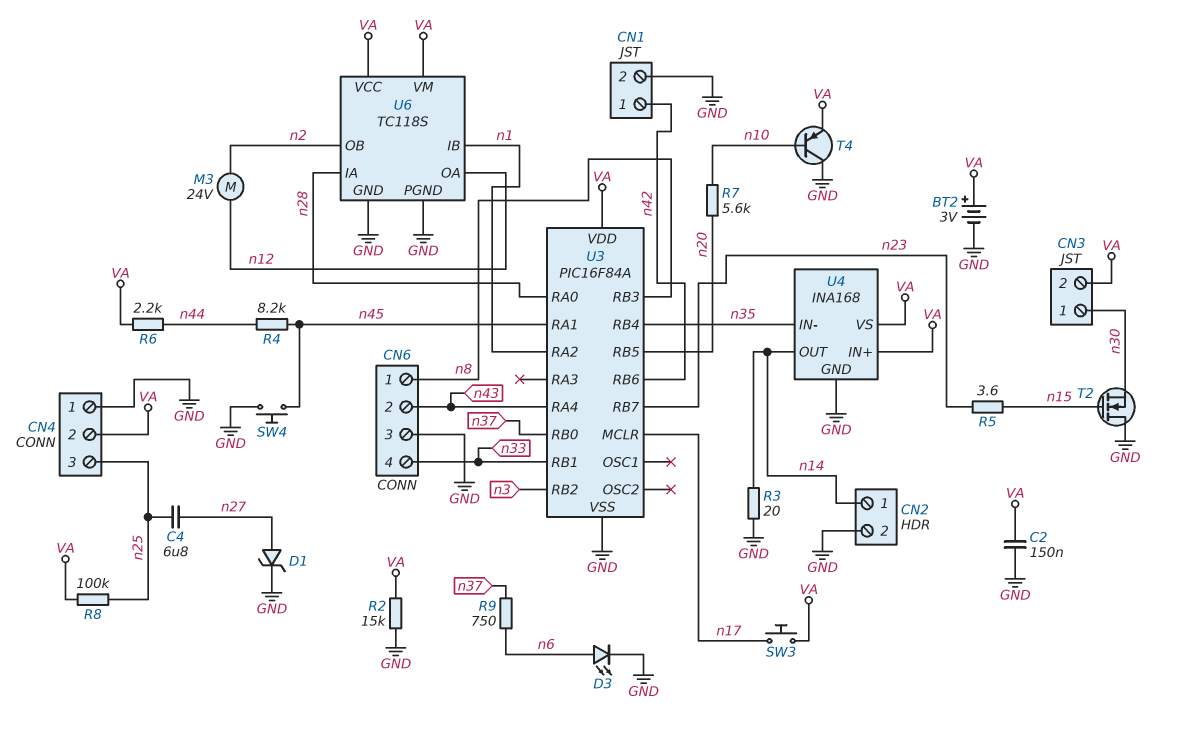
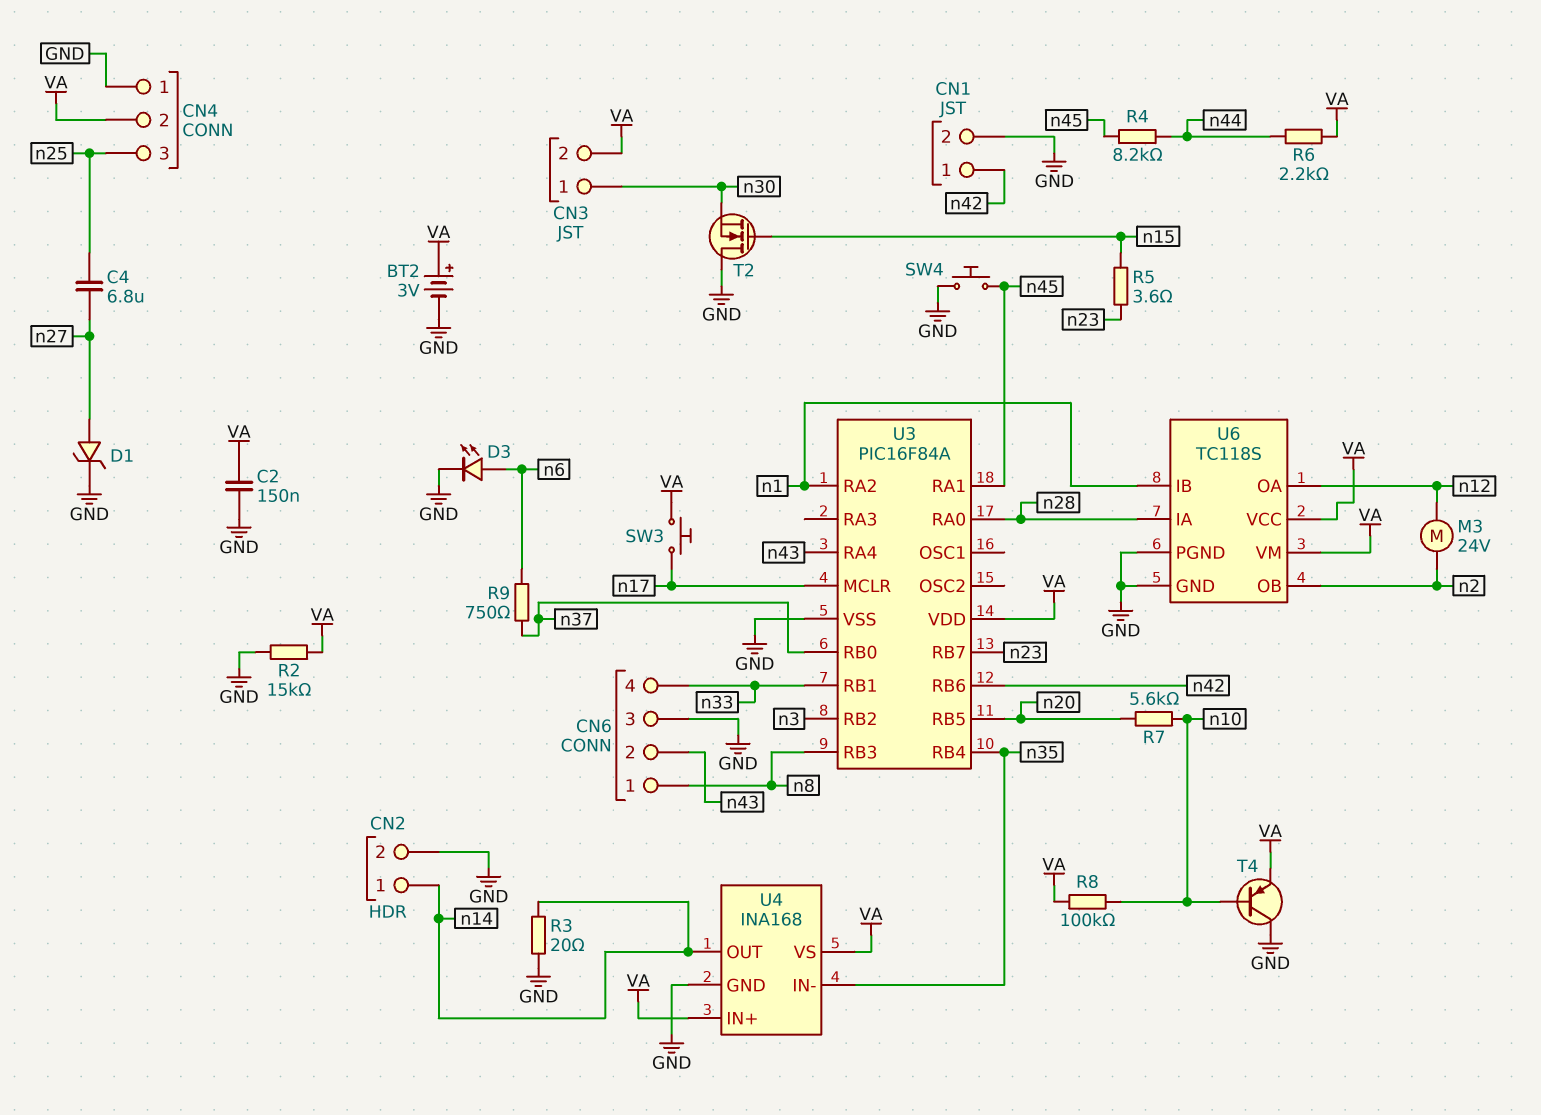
R8: 100k (VA, n25) -> 100k (VA, n10)

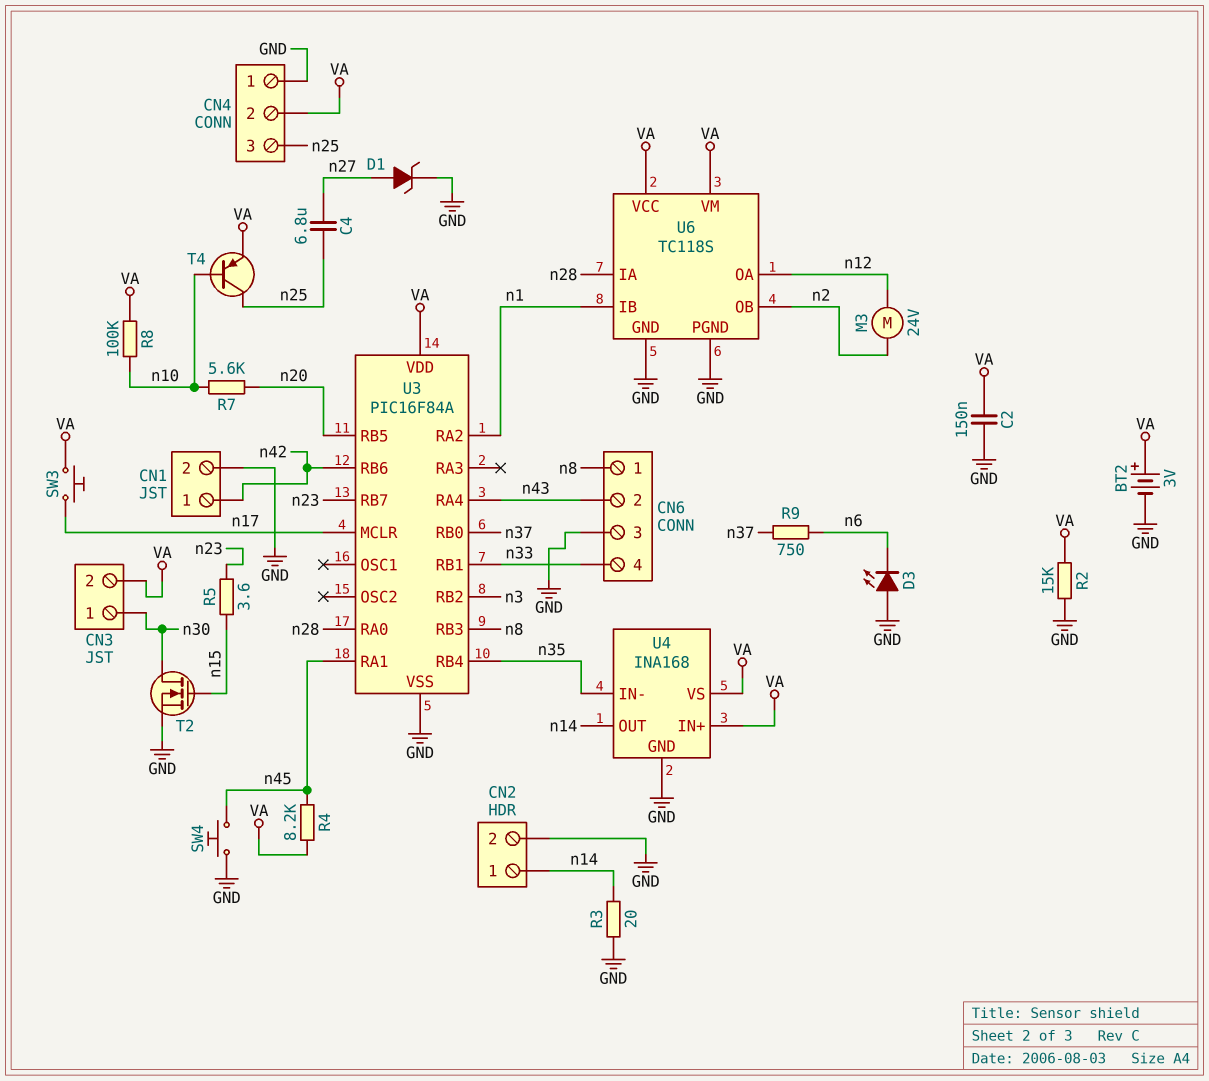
D3: LED (A n6, K GND) -> LED (A GND, K n6)
R4: 8.2k (n44, n45) -> 8.2k (VA, n45)
R6: 2.2k (VA, n44) -> none
T2: NMOS (G n15, D GND, S n30) -> NMOS (G n15, D n30, S GND)
T4: PNP (B n10, C GND, E VA) -> PNP (B n10, C n25, E VA)

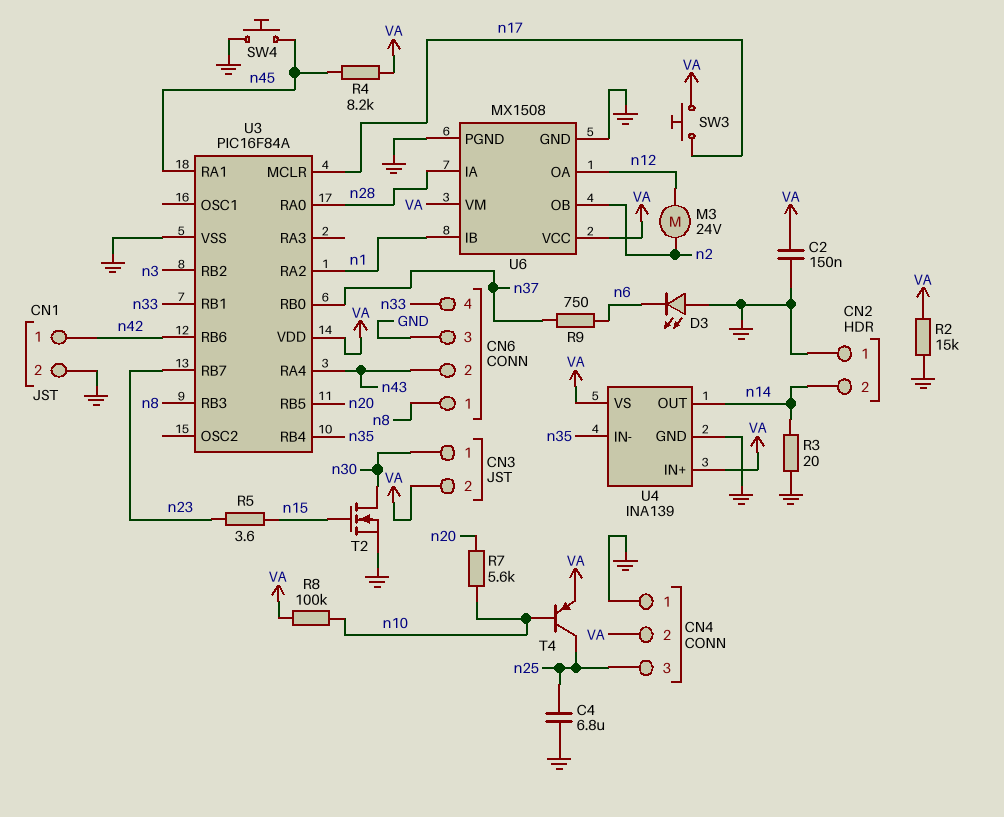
BT2: 3V (plus VA, minus GND) -> none
C4: 6.8uF (n25, n27) -> 6.8uF (GND, n25)
CN2 pin 1: n14 -> GND
CN2 pin 2: GND -> n14
D1: zener (A n27, K GND) -> none
U4: INA168 -> INA139
U6: TC118S -> MX1508

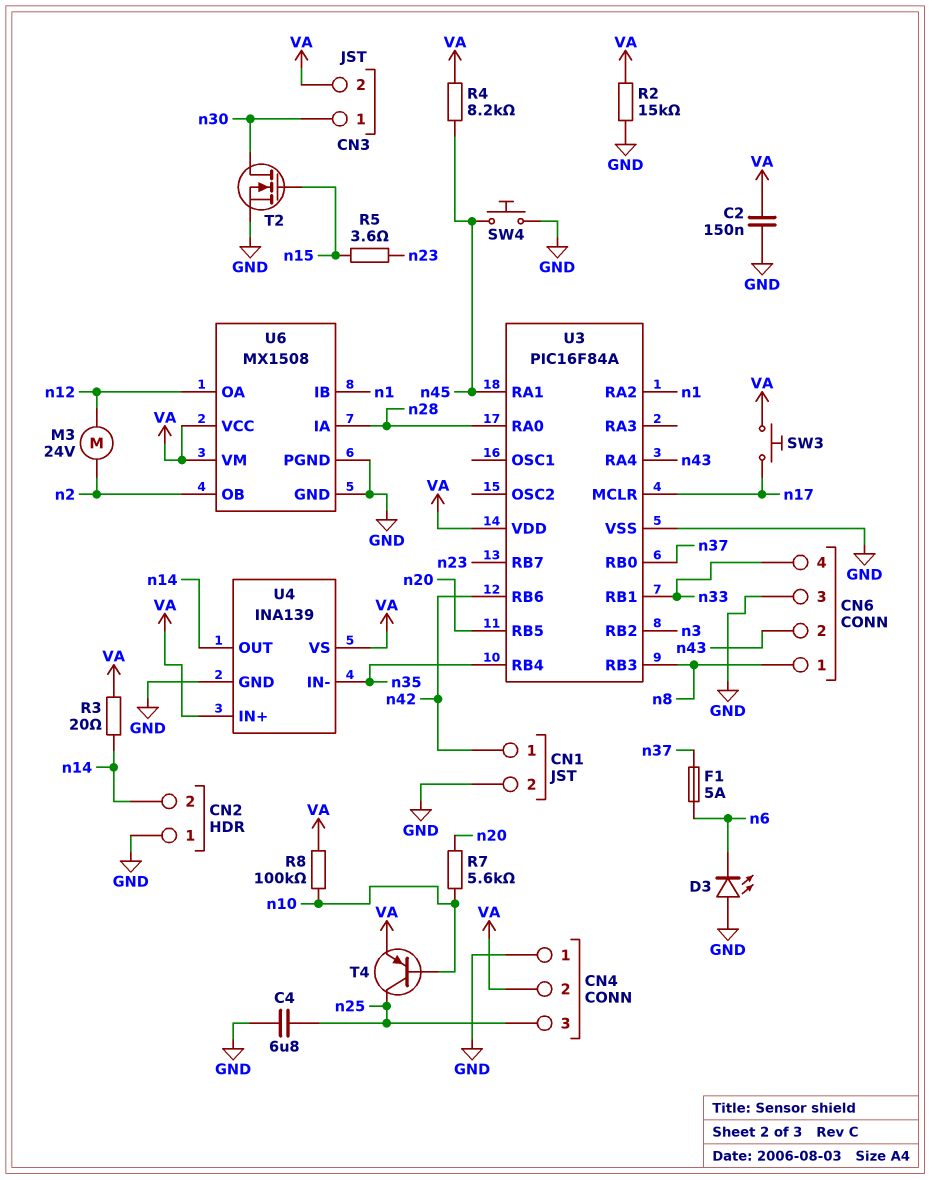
F1: none -> 5A (n6, n37)
R3: 20 (GND, n14) -> 20 (VA, n14)
R9: 750 (n6, n37) -> none

